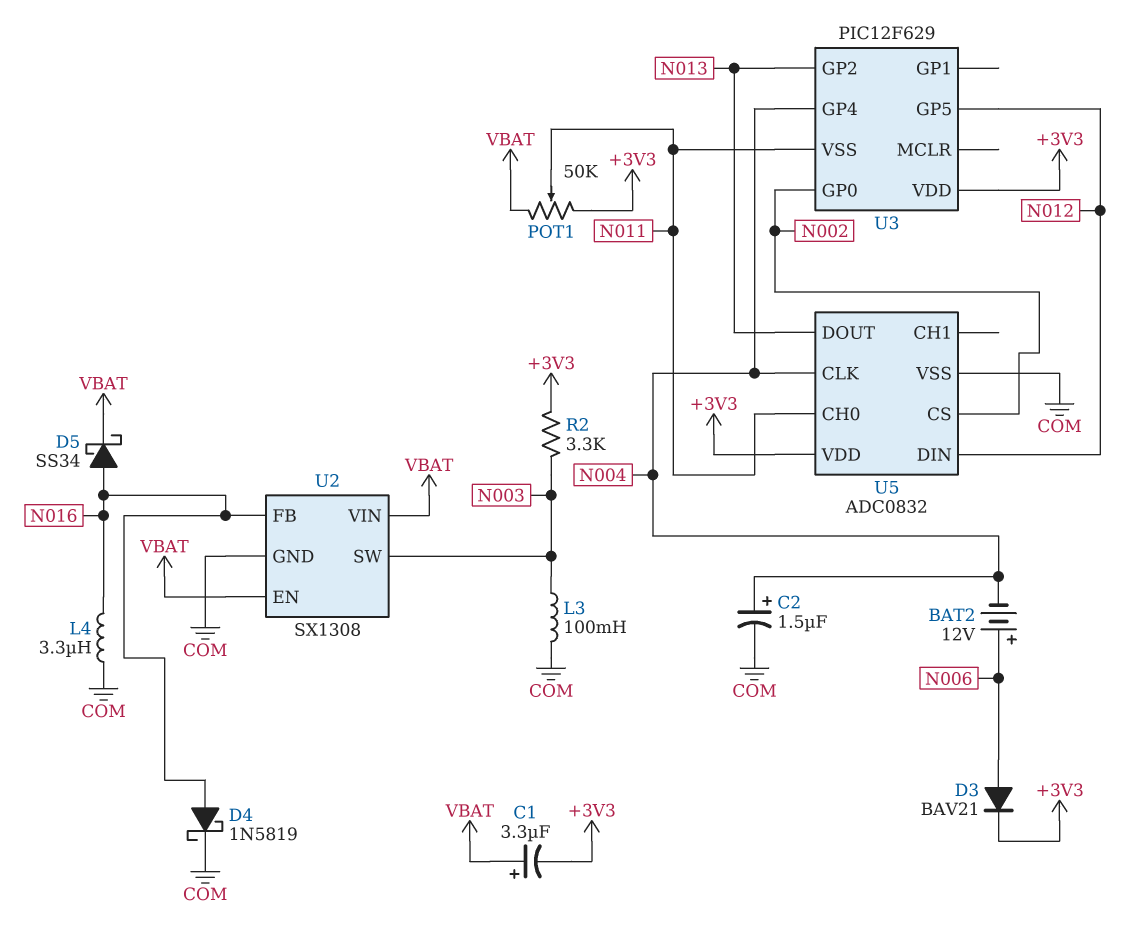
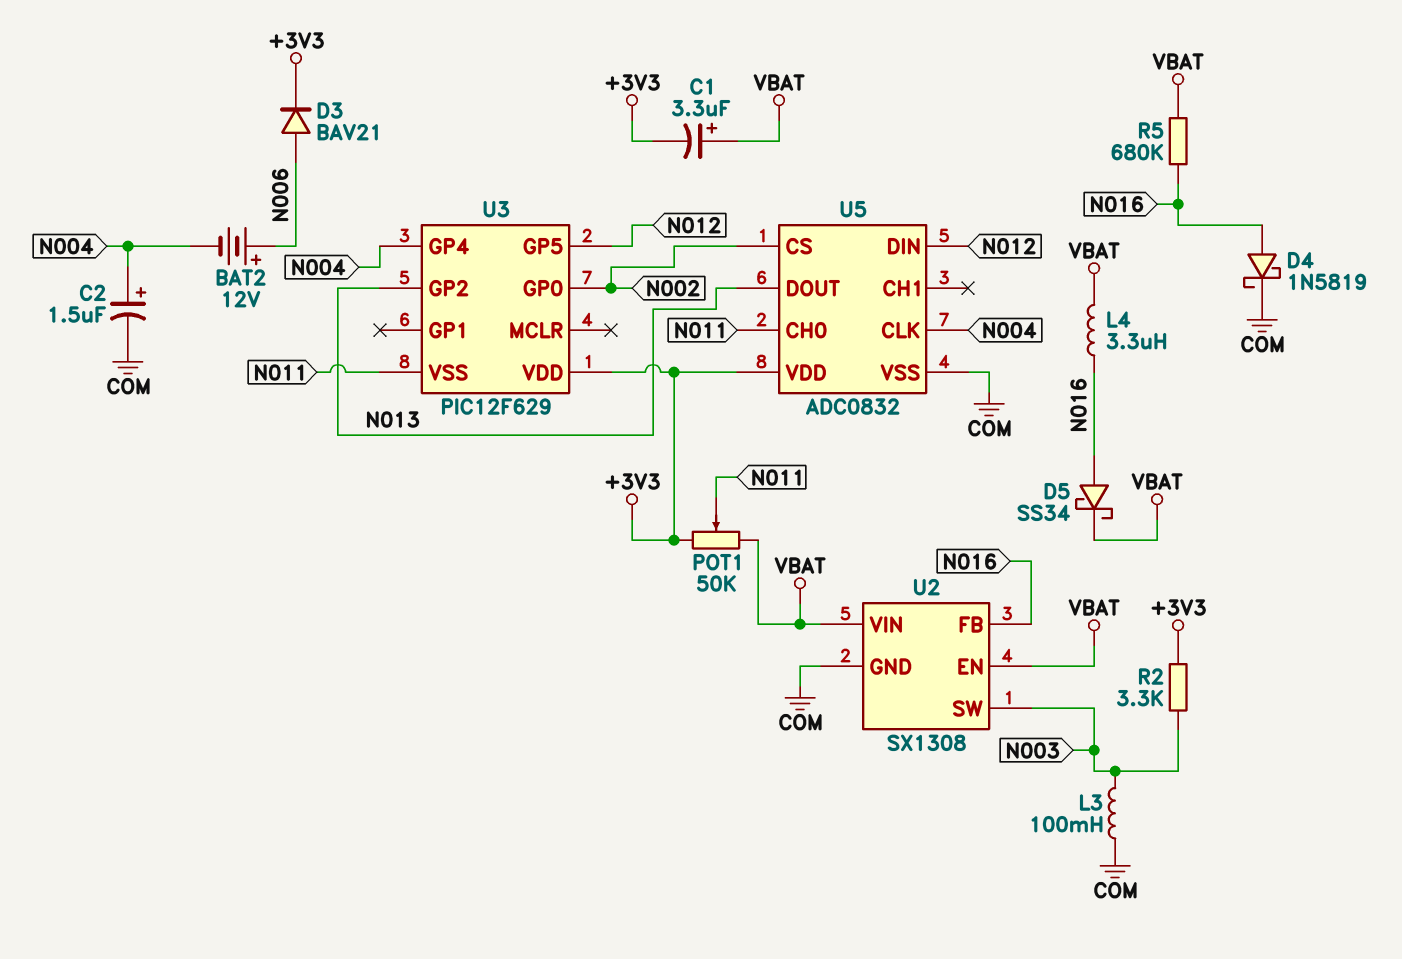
L4: 3.3uH (COM, N016) -> 3.3uH (N016, VBAT)
R5: none -> 680k (N016, VBAT)

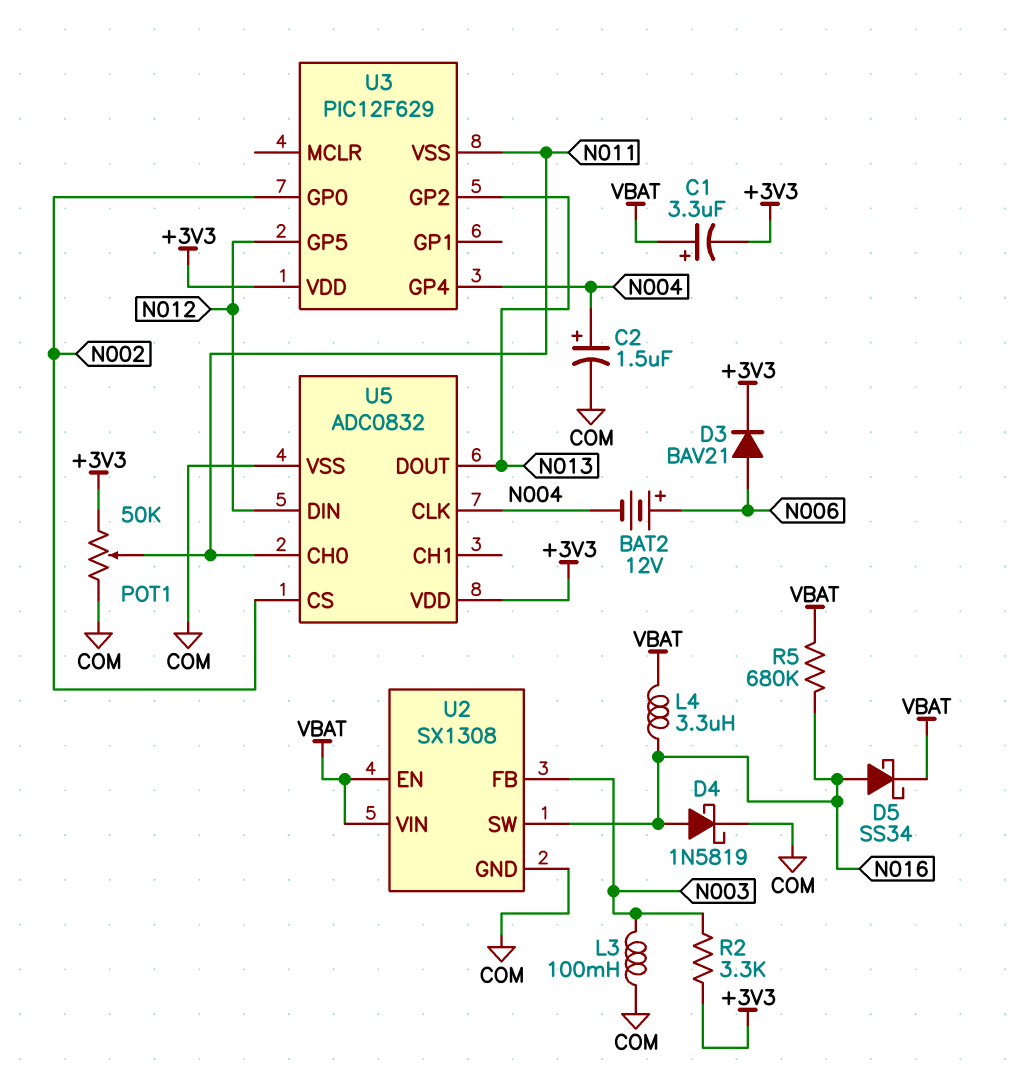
POT1: 50k (+3V3, VBAT, wiper N011) -> 50k (+3V3, COM, wiper N011)
U2 pin FB: N016 -> N003
U2 pin SW: N003 -> N016

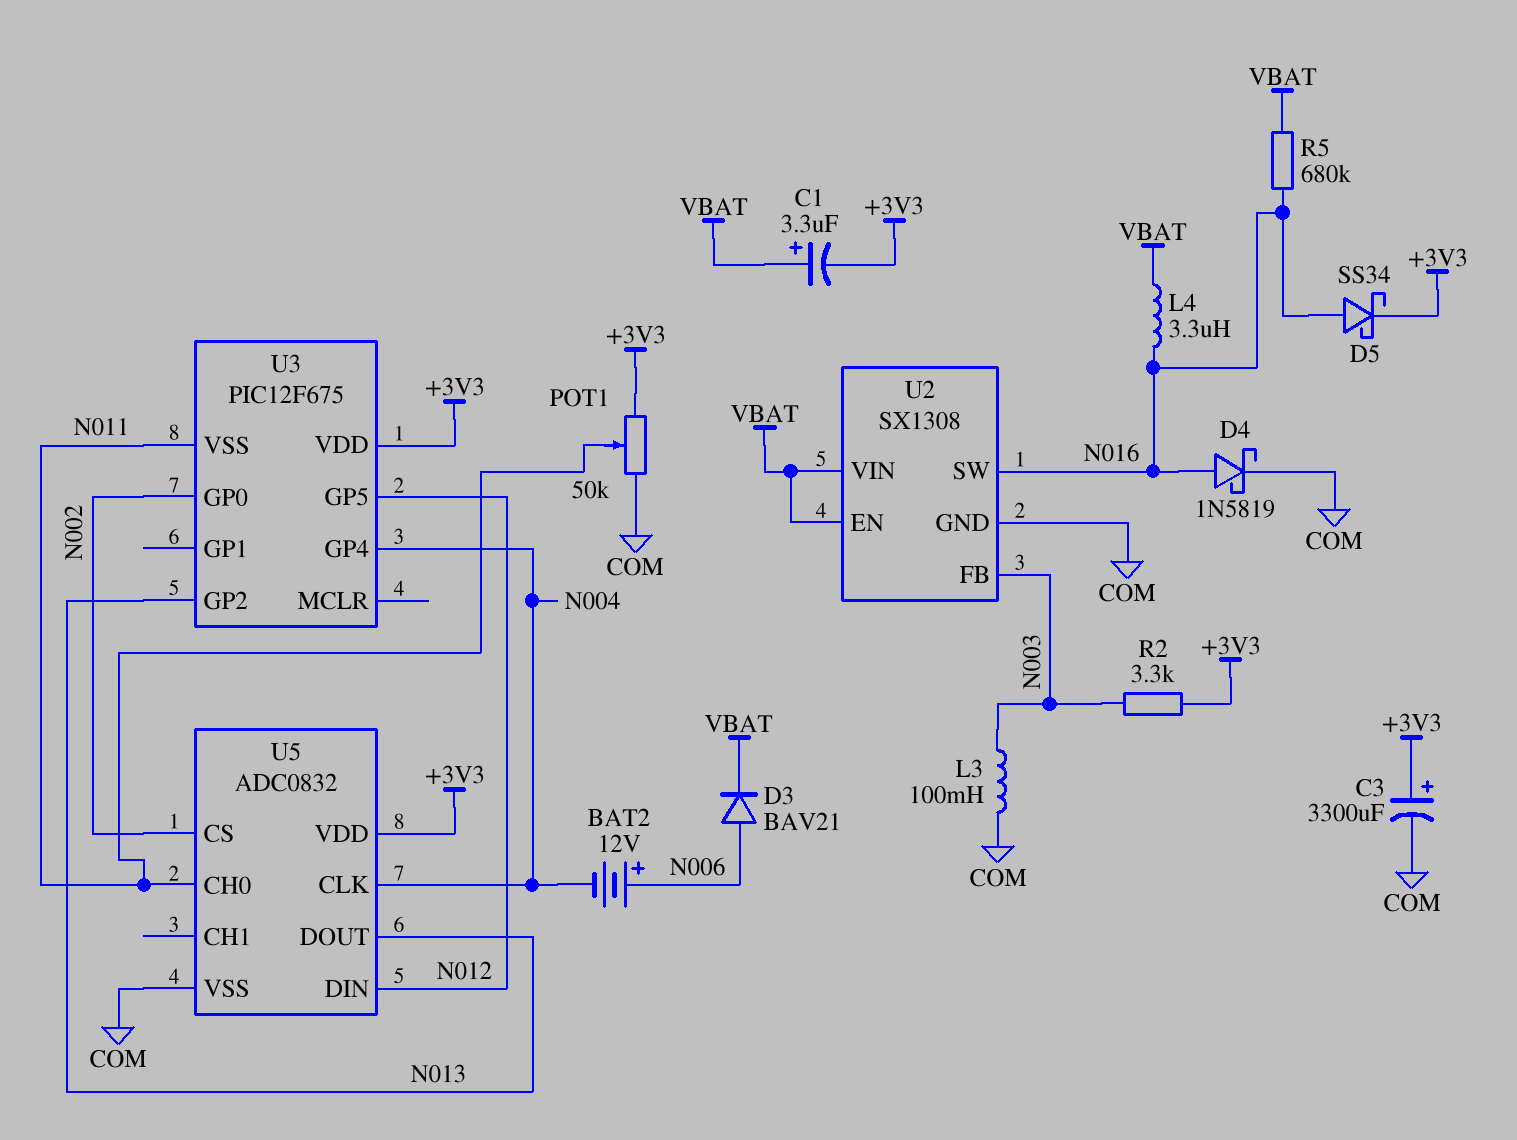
C2: 1.5uF (plus N004, minus COM) -> none
C3: none -> 3300uF (plus +3V3, minus COM)
D3: diode BAV21 (A N006, K +3V3) -> diode BAV21 (A N006, K VBAT)
D5: schottky SS34 (A N016, K VBAT) -> schottky SS34 (A N016, K +3V3)
U3: PIC12F629 -> PIC12F675

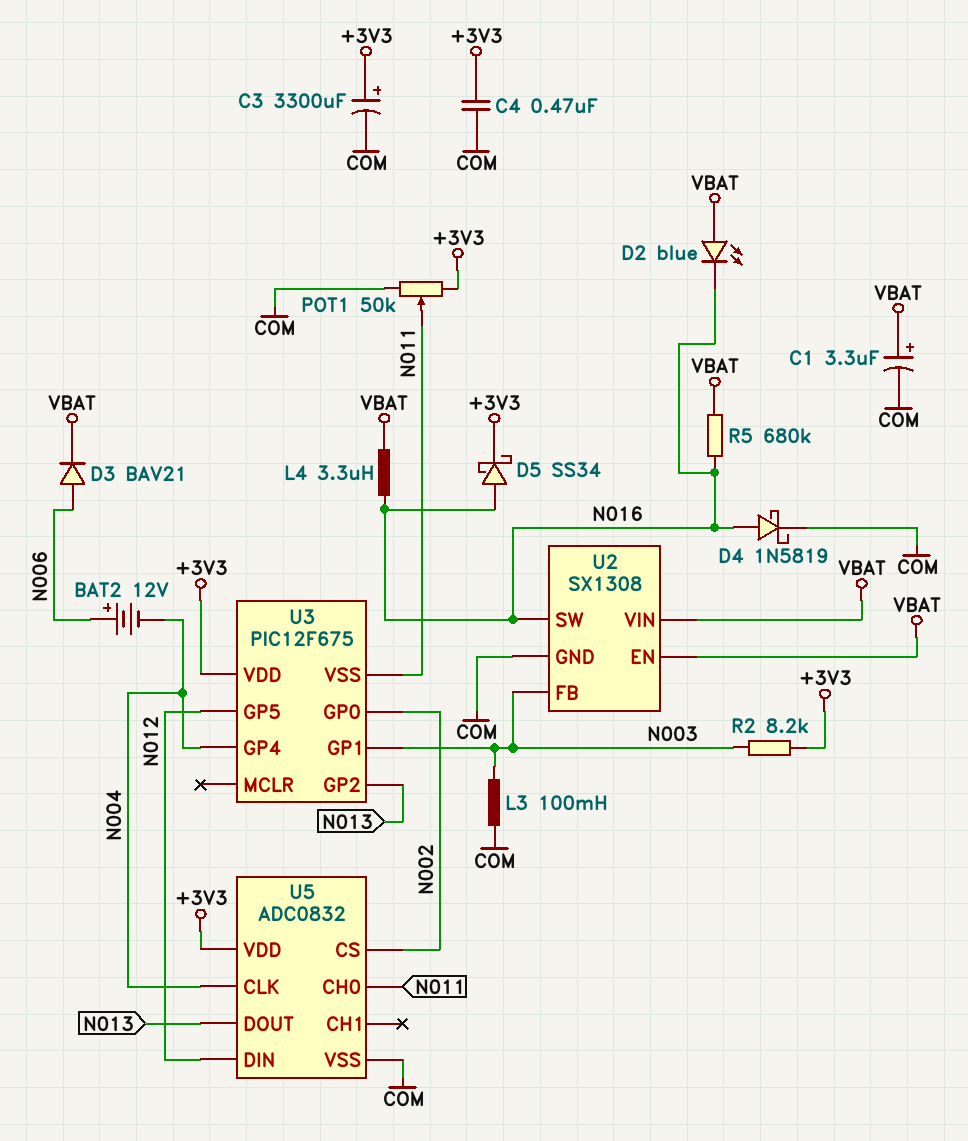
C1: 3.3uF (plus VBAT, minus +3V3) -> 3.3uF (plus VBAT, minus COM)
C4: none -> 470nF (+3V3, COM)
D2: none -> LED blue (A VBAT, K N016)
R2: 3.3k (+3V3, N003) -> 8.2k (+3V3, N003)
U3 pin GP1: none -> N003

